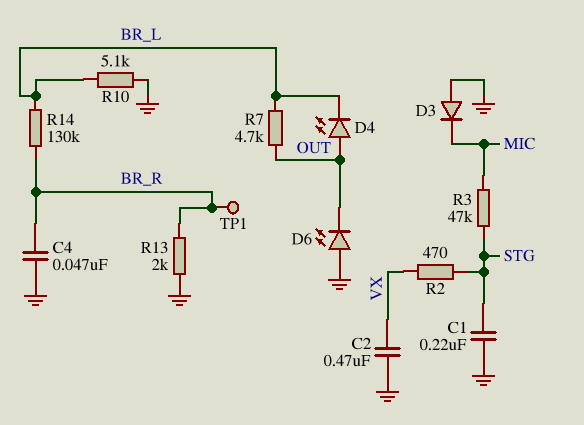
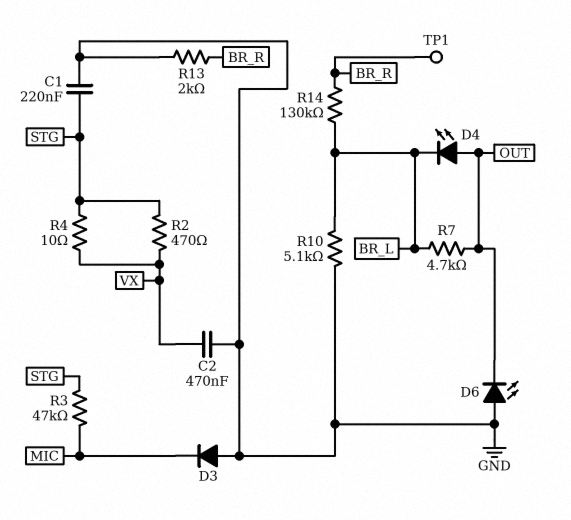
C4: 47nF (BR_R, GND) -> none
R4: none -> 10 (STG, VX)

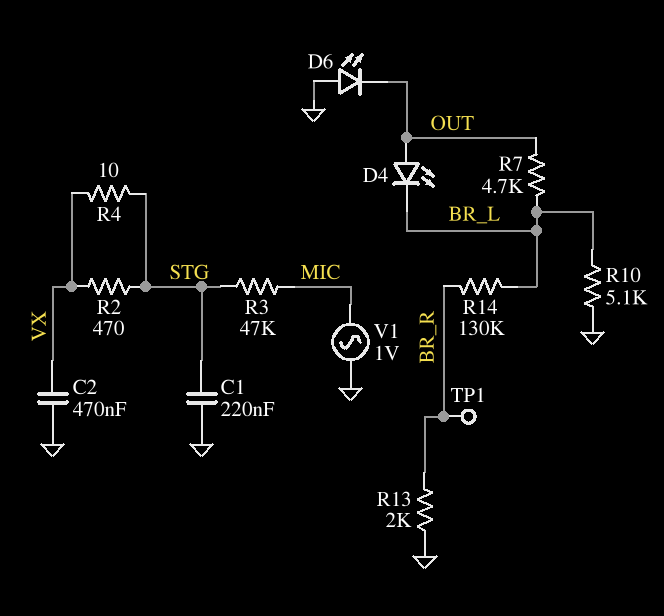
D3: diode (A GND, K MIC) -> none
V1: none -> AC 1V (GND, MIC)

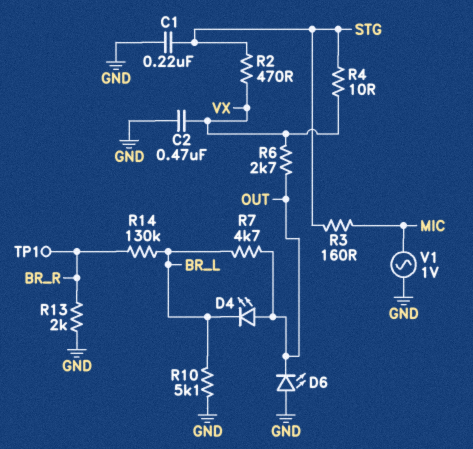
R3: 47k (MIC, STG) -> 160 (MIC, STG)
R6: none -> 2.7k (OUT, VX)

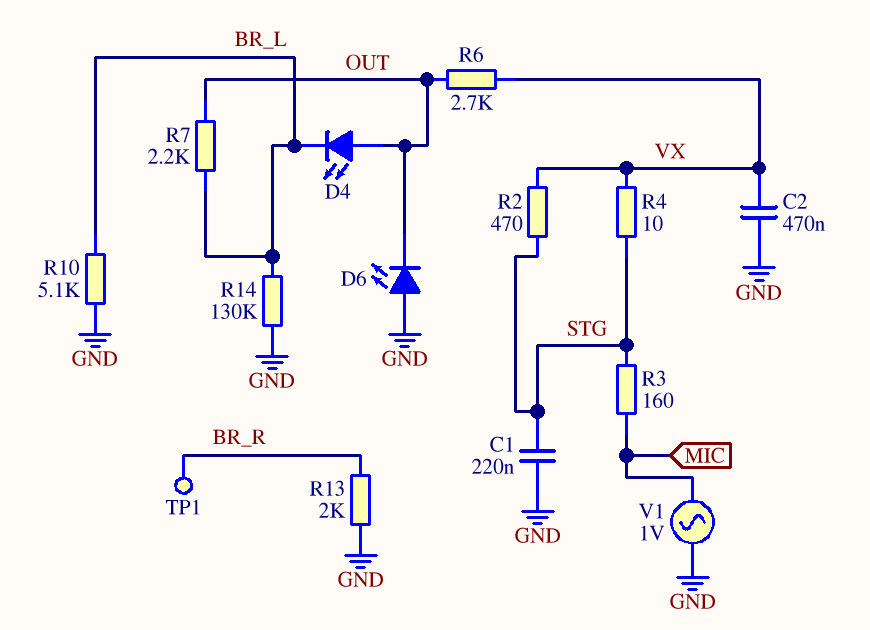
R7: 4.7k (BR_L, OUT) -> 2.2k (BR_L, OUT)
R14: 130k (BR_L, BR_R) -> 130k (BR_L, GND)

